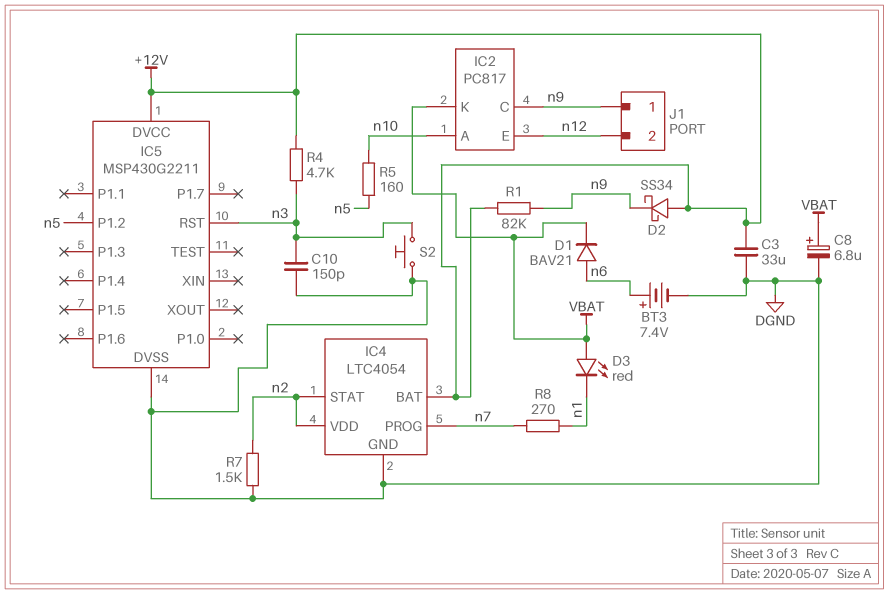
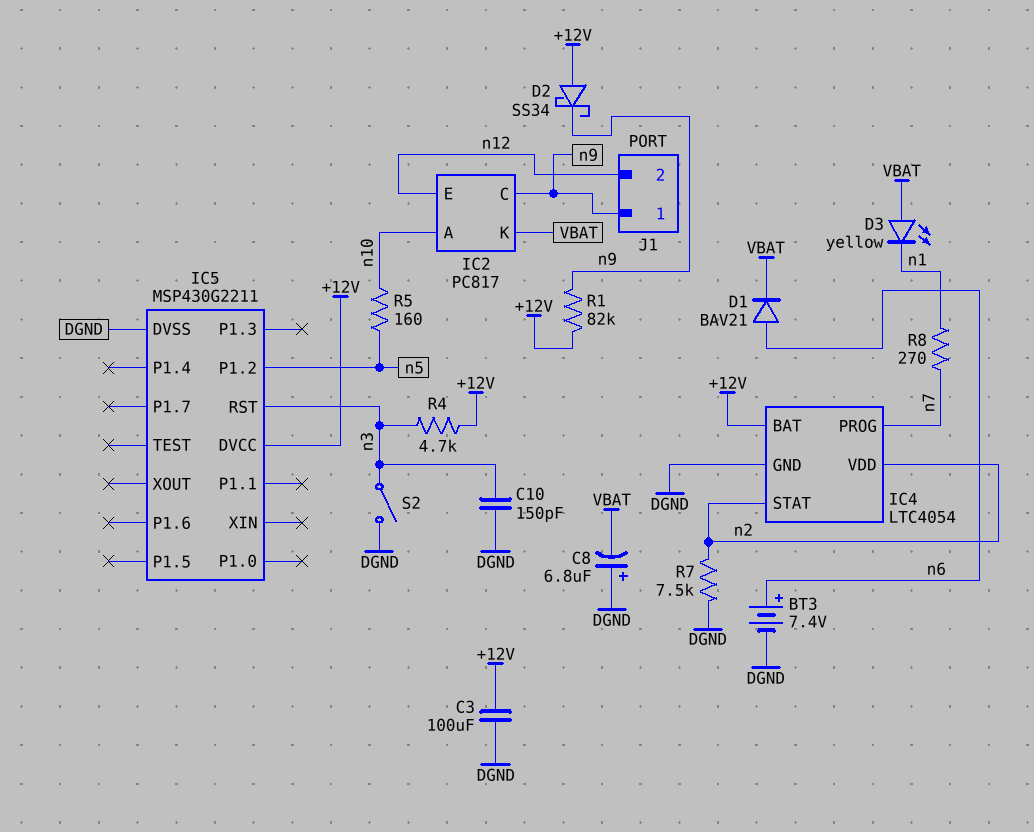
C3: 33uF (+12V, DGND) -> 100uF (+12V, DGND)
C8: 6.8uF (plus VBAT, minus DGND) -> 6.8uF (plus DGND, minus VBAT)
D3: LED red (A VBAT, K n1) -> LED yellow (A VBAT, K n1)
R7: 1.5k (DGND, n2) -> 7.5k (DGND, n2)
S2: button (DGND, n3) -> switch (DGND, n3)

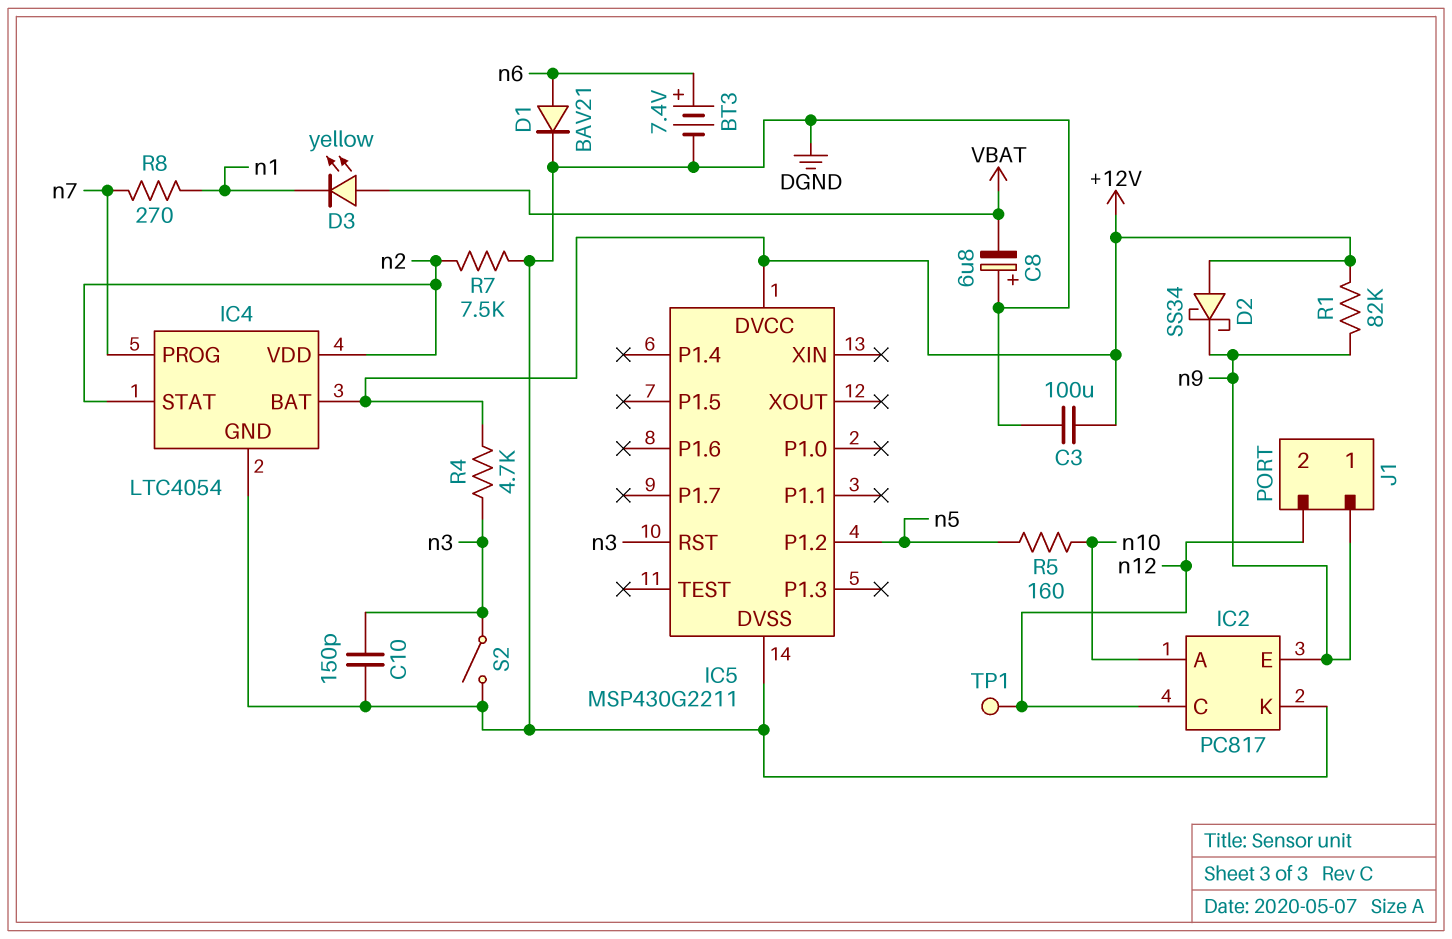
D1: diode BAV21 (A n6, K VBAT) -> diode BAV21 (A n6, K DGND)
IC2 pin C: n9 -> n12
IC2 pin E: n12 -> n9
IC2 pin K: VBAT -> DGND
TP1: none -> test point (n12)

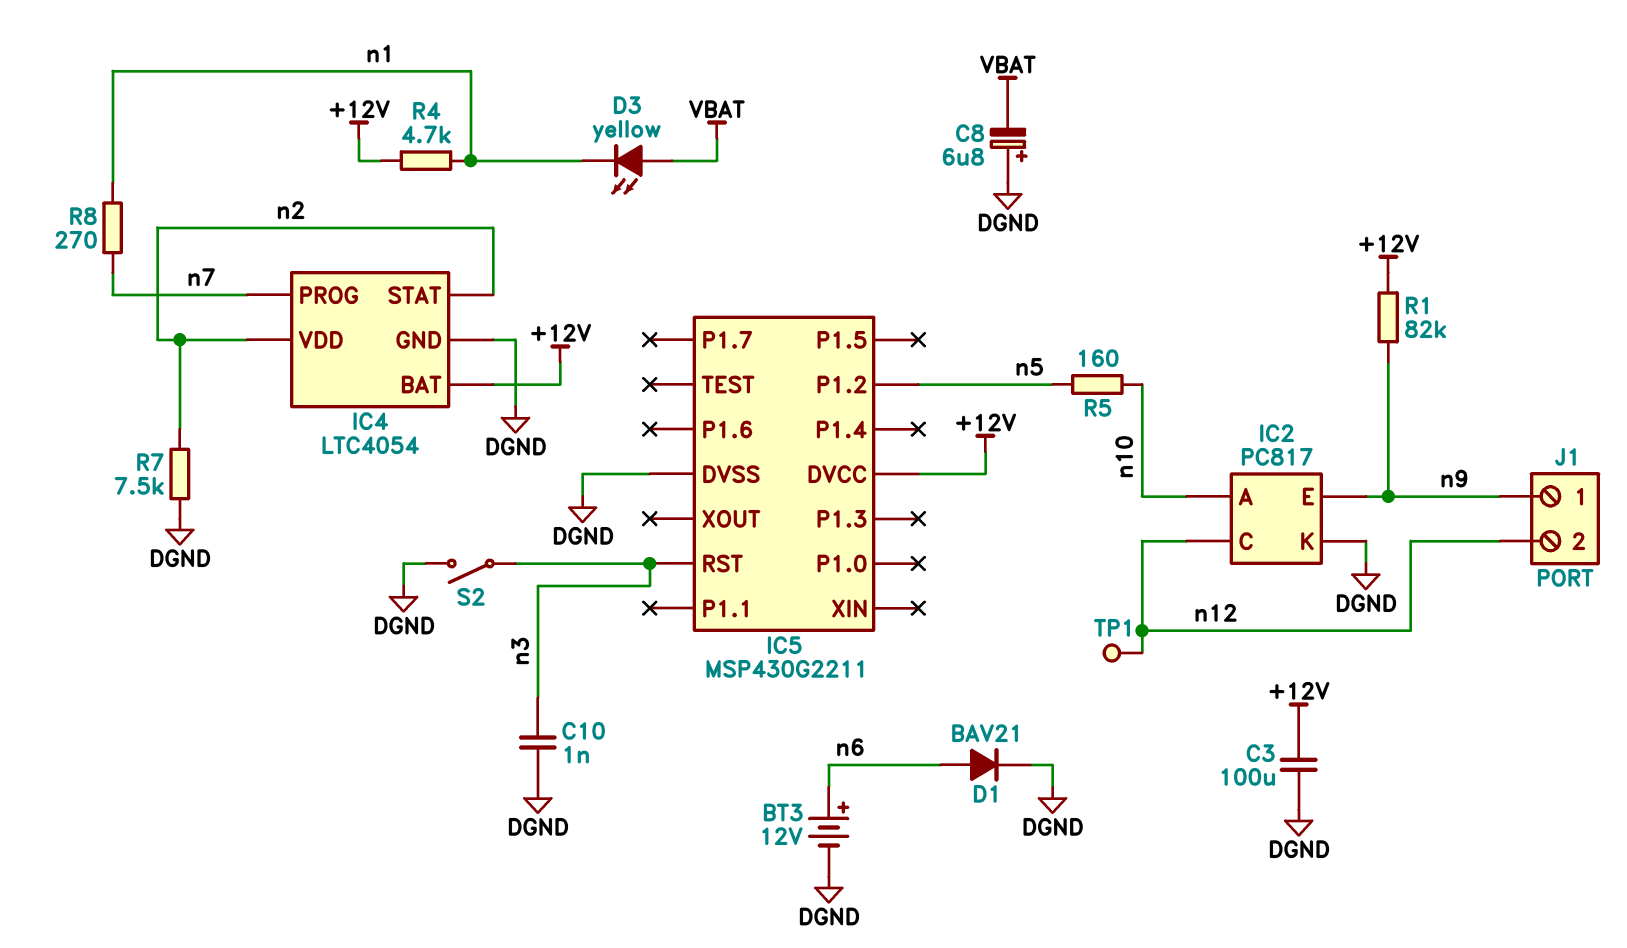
BT3: 7.4V (plus n6, minus DGND) -> 12V (plus n6, minus DGND)
C10: 150pF (DGND, n3) -> 1nF (DGND, n3)
D2: schottky SS34 (A +12V, K n9) -> none
R4: 4.7k (+12V, n3) -> 4.7k (+12V, n1)

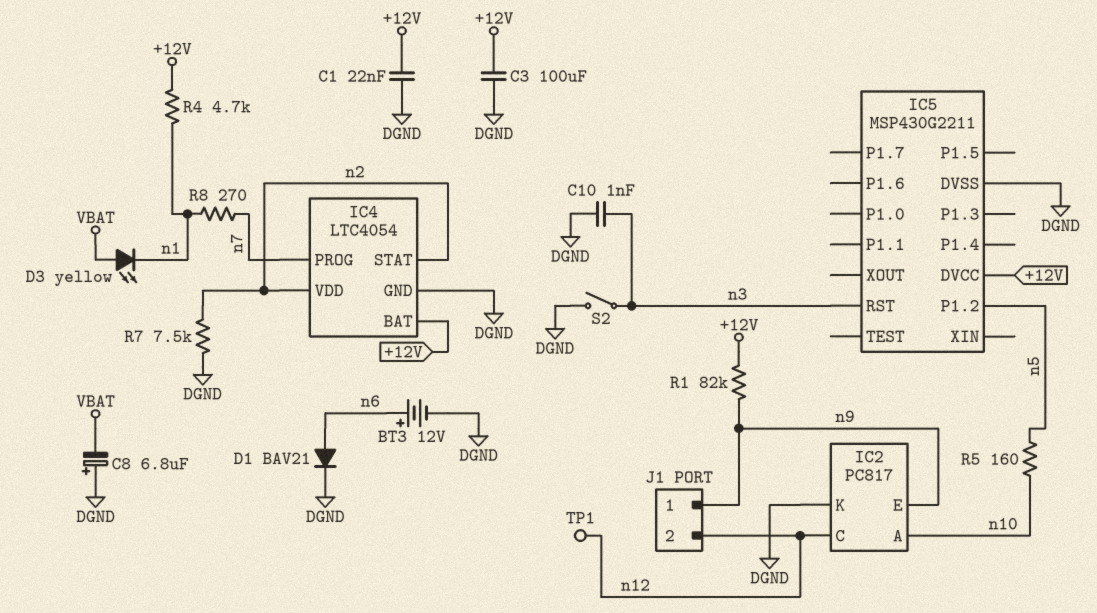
C1: none -> 22nF (+12V, DGND)

